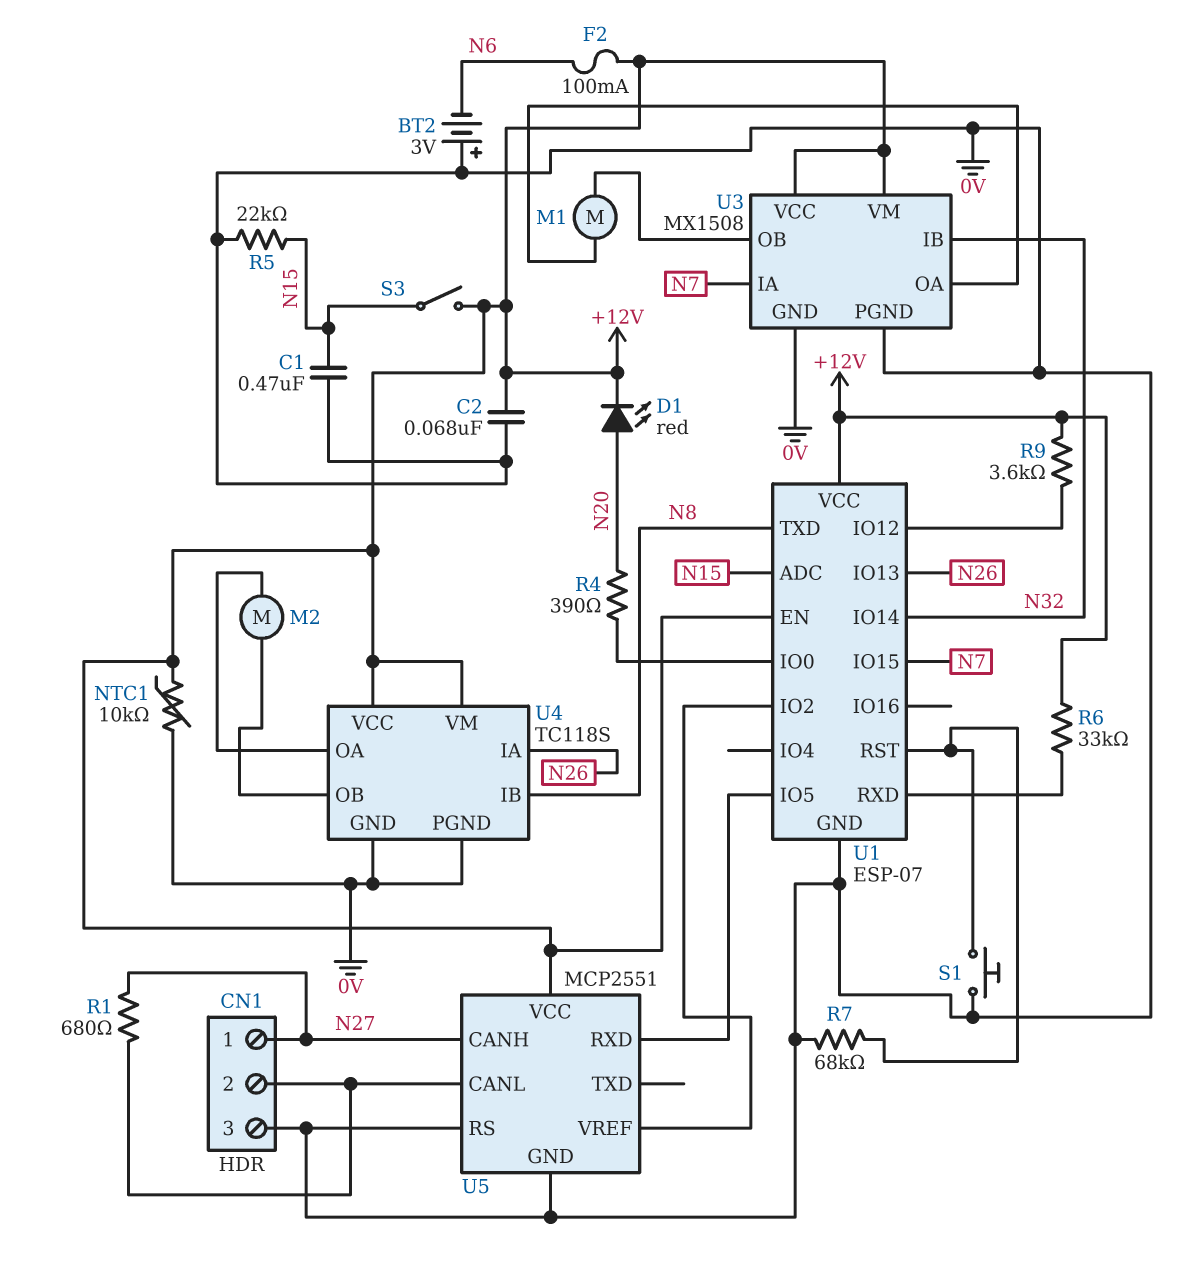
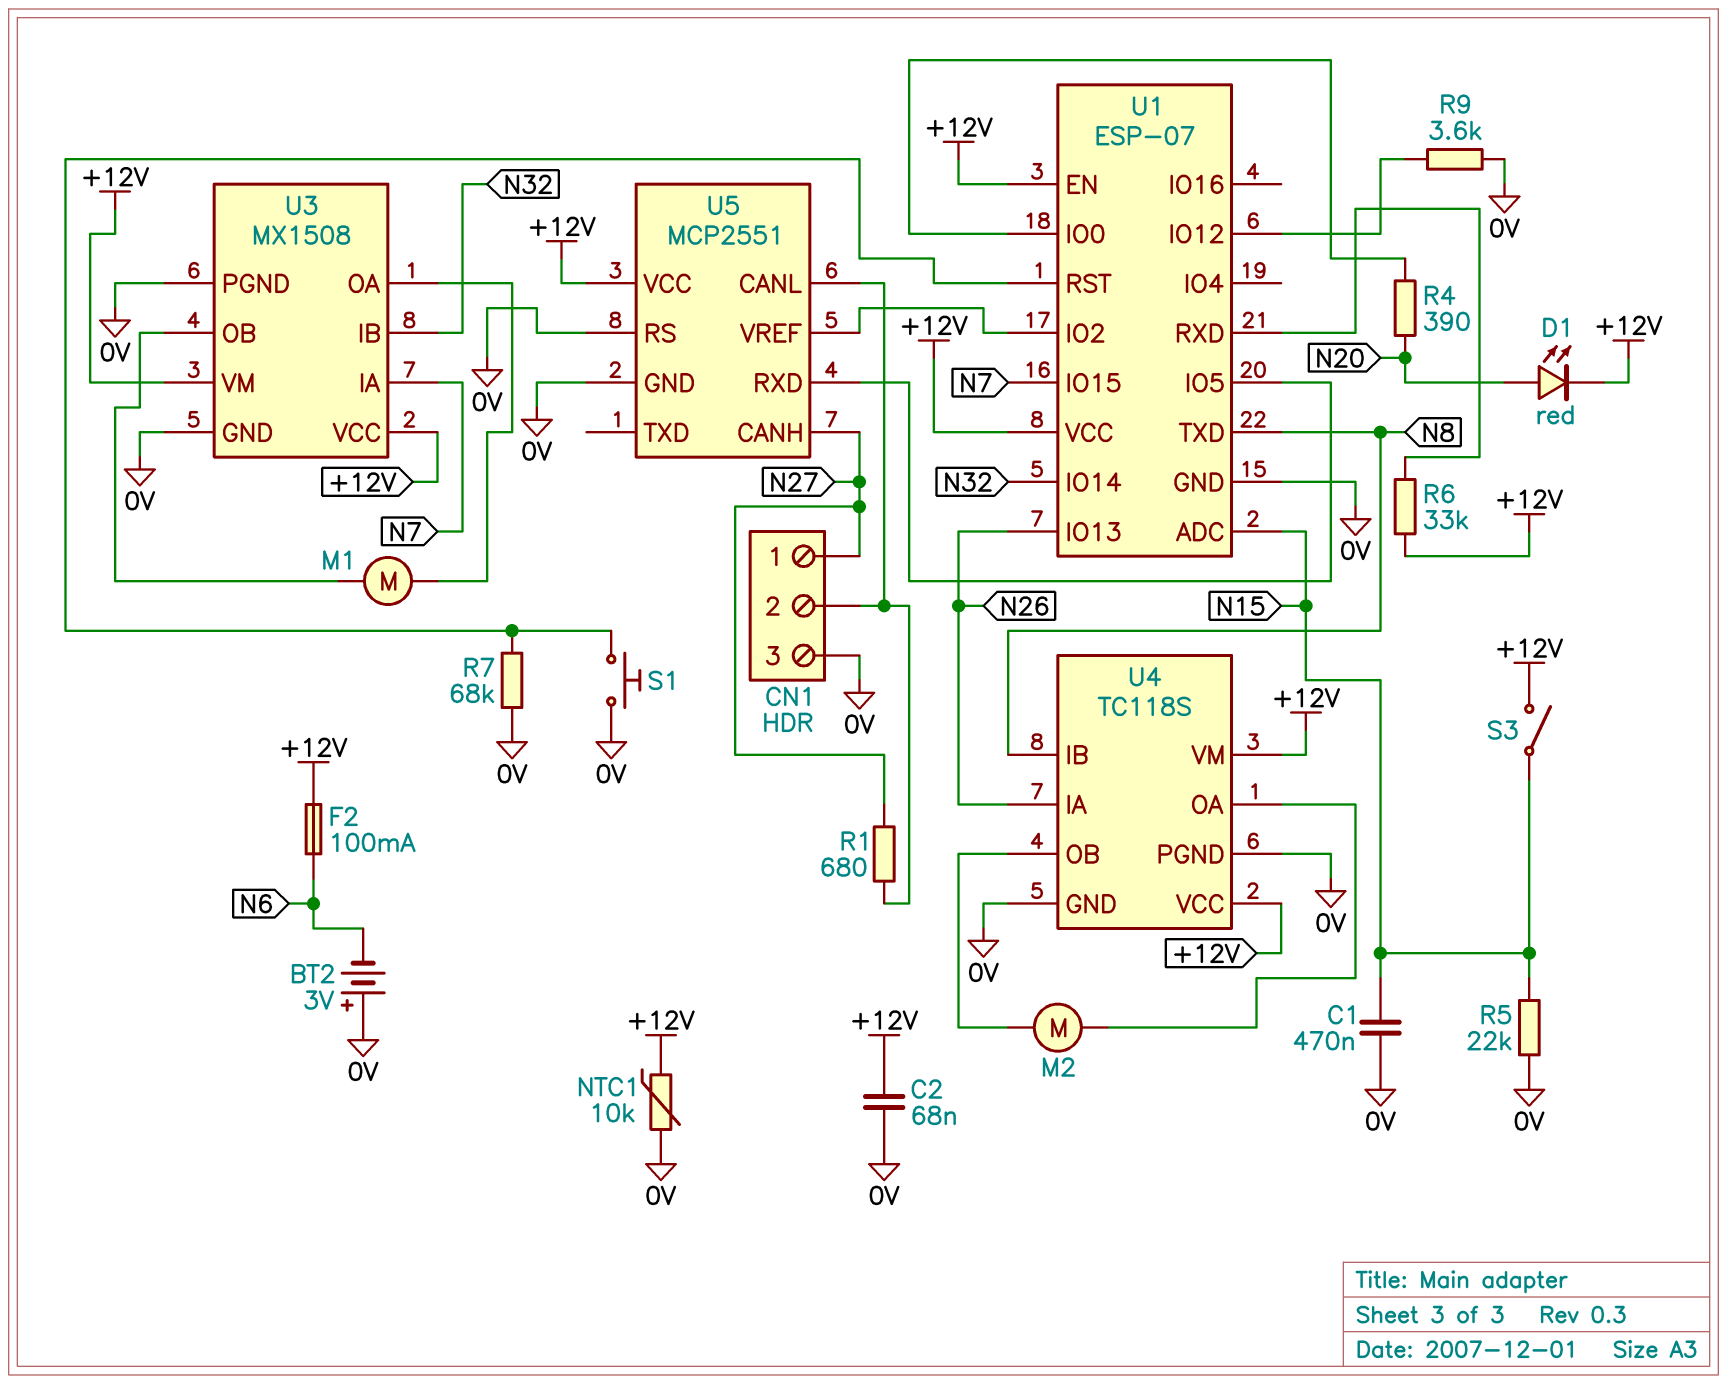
R9: 3.6k (+12V, U1/IO12) -> 3.6k (0V, U1/IO12)

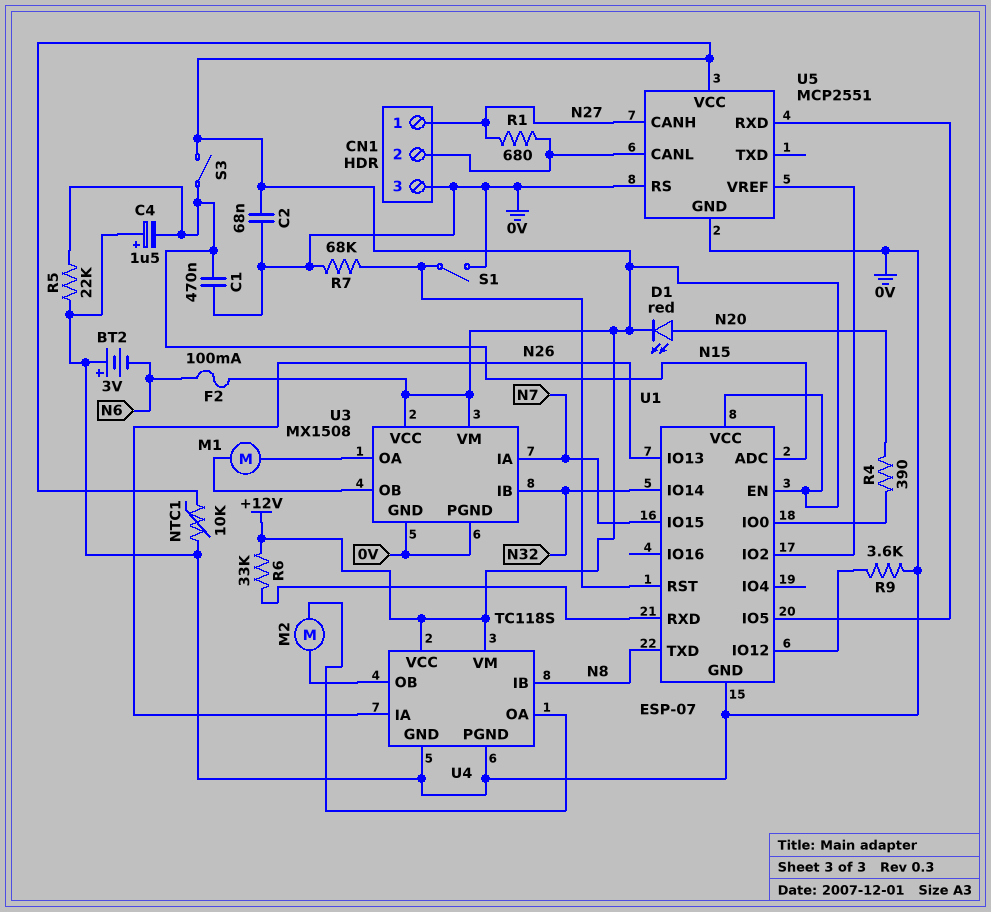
C4: none -> 1.5uF (plus 0V, minus N15)
S1: button (0V, U1/RST) -> switch (0V, U1/RST)

